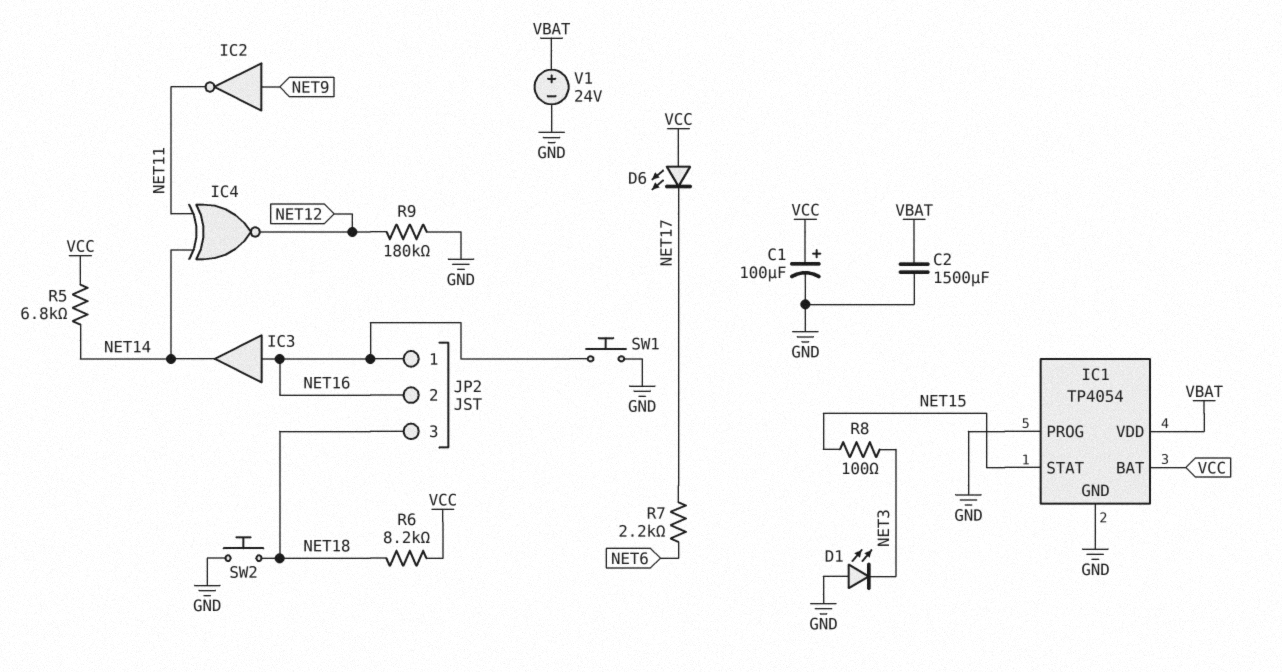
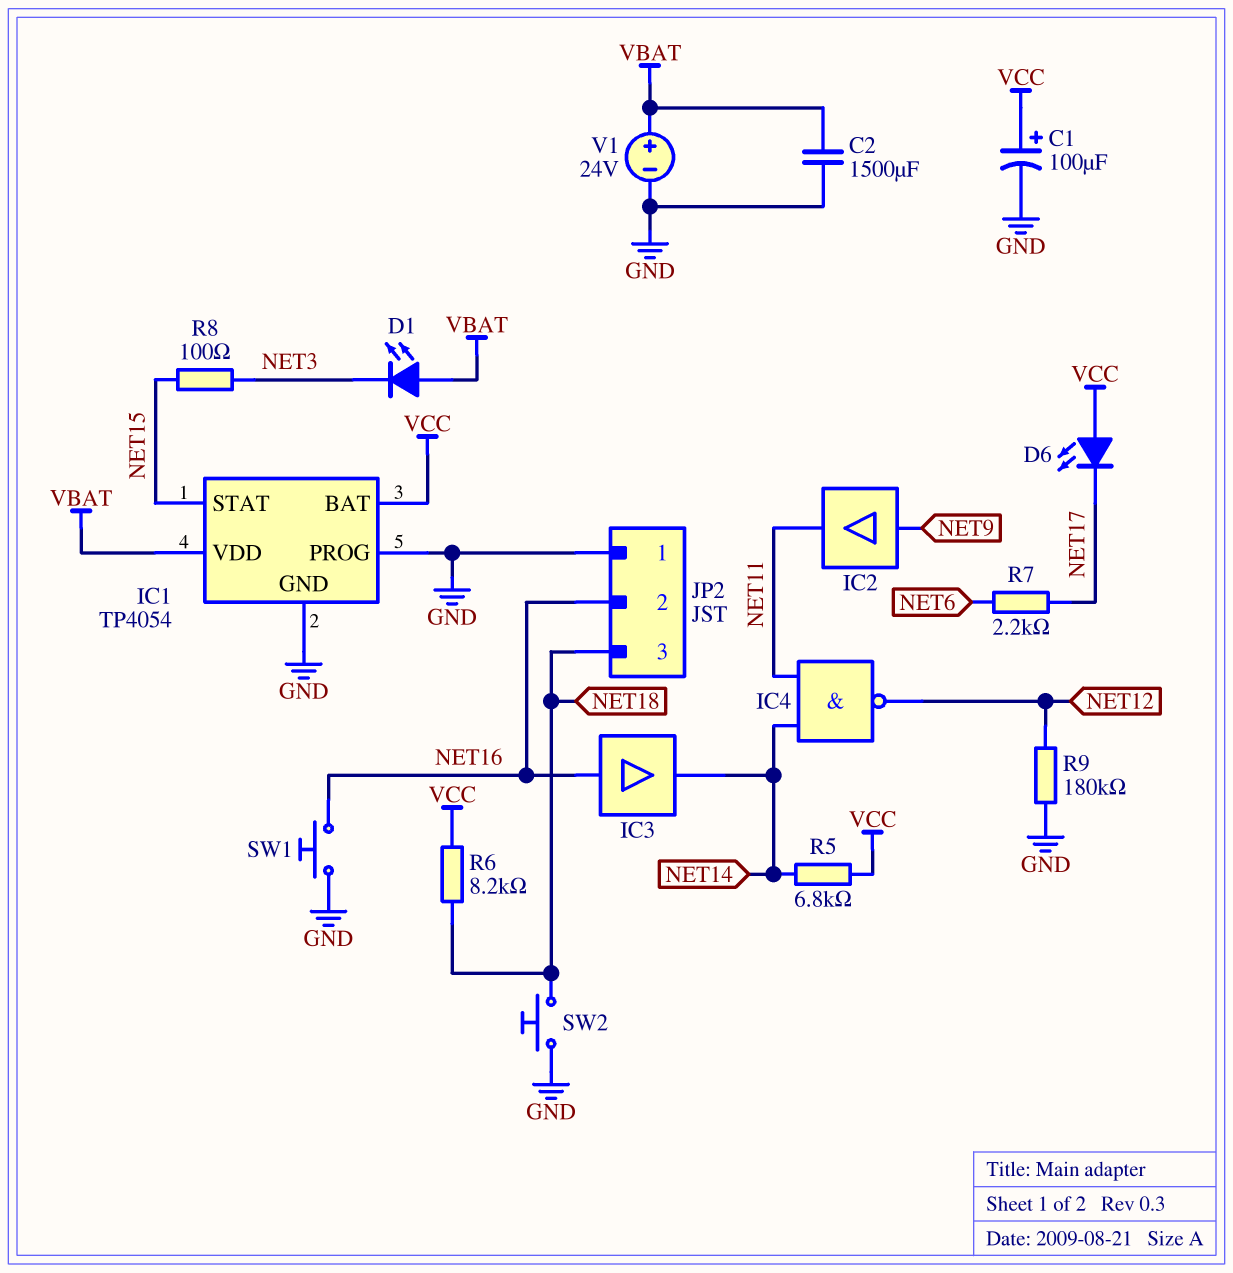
D1: LED (A GND, K NET3) -> LED (A VBAT, K NET3)
IC2: NOT (in NET9, out NET11) -> buffer (in NET9, out NET11)
IC4: XNOR (in NET11, in NET14, out NET12) -> NAND (in NET11, in NET14, out NET12)
JP2 pin 1: NET16 -> GND

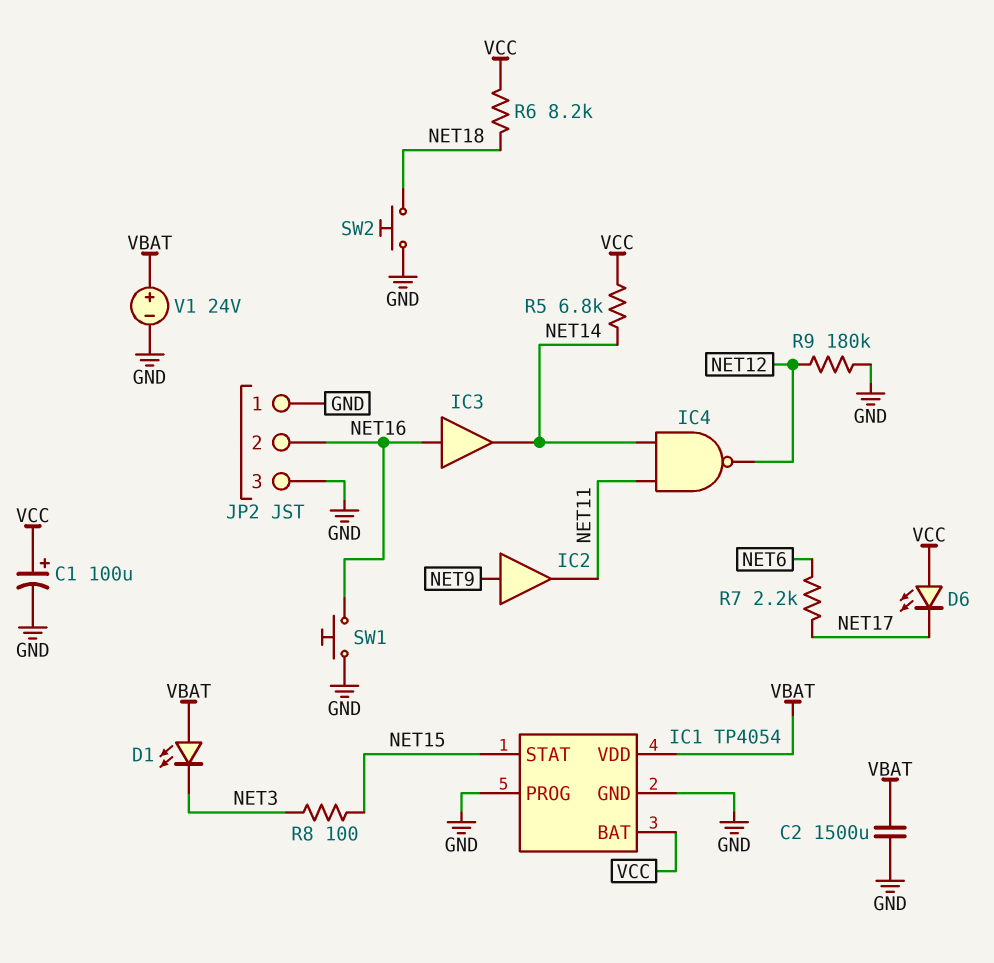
JP2 pin 3: NET18 -> GND

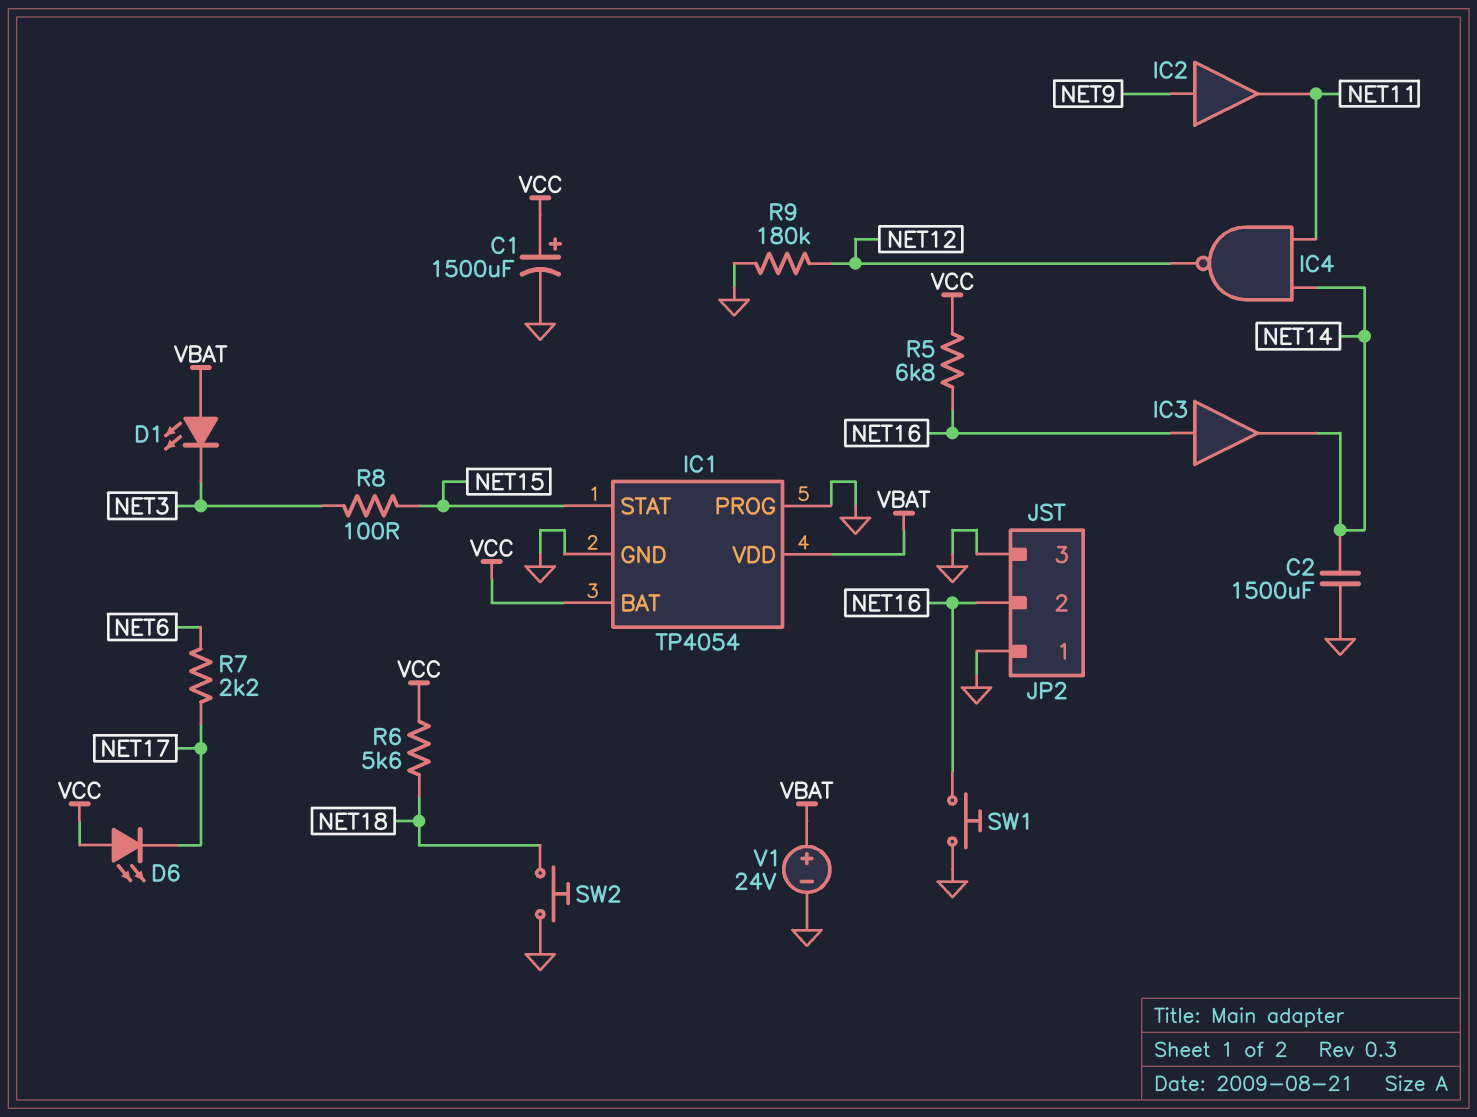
C1: 100uF (plus VCC, minus GND) -> 1500uF (plus VCC, minus GND)
C2: 1500uF (GND, VBAT) -> 1500uF (GND, NET14)
R5: 6.8k (NET14, VCC) -> 6.8k (NET16, VCC)
R6: 8.2k (NET18, VCC) -> 5.6k (NET18, VCC)

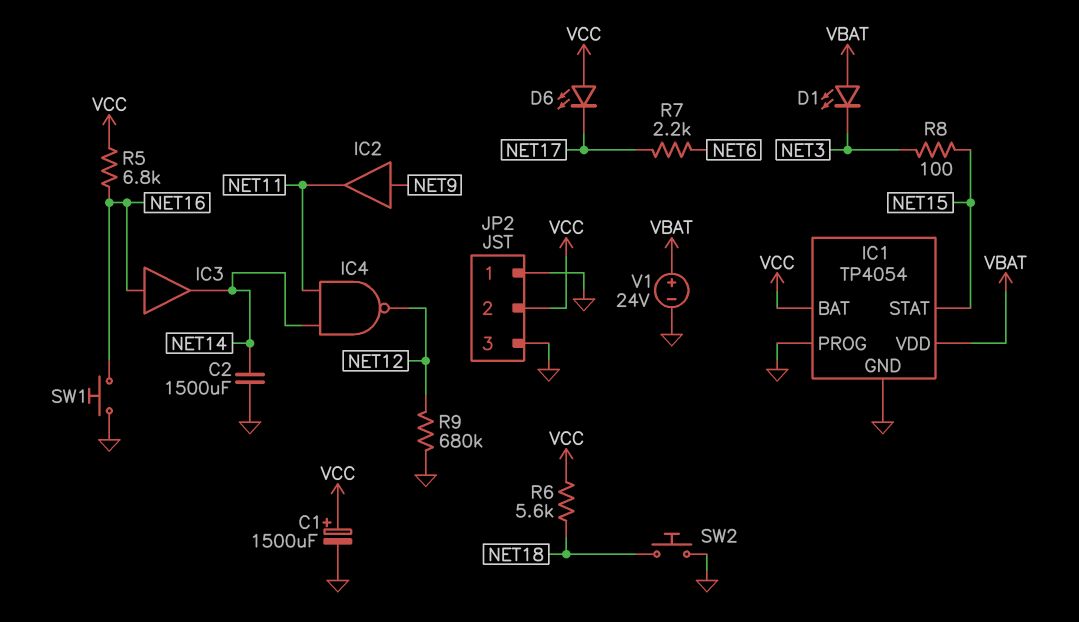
JP2 pin 2: NET16 -> VCC
R9: 180k (GND, NET12) -> 680k (GND, NET12)

